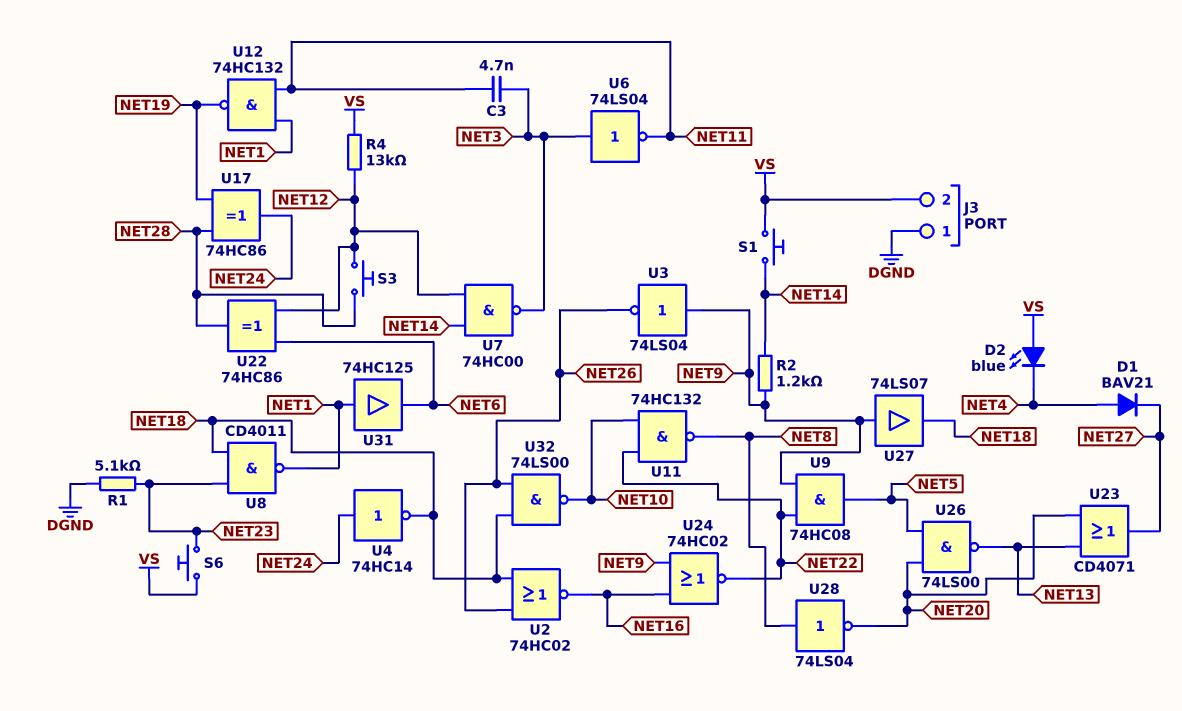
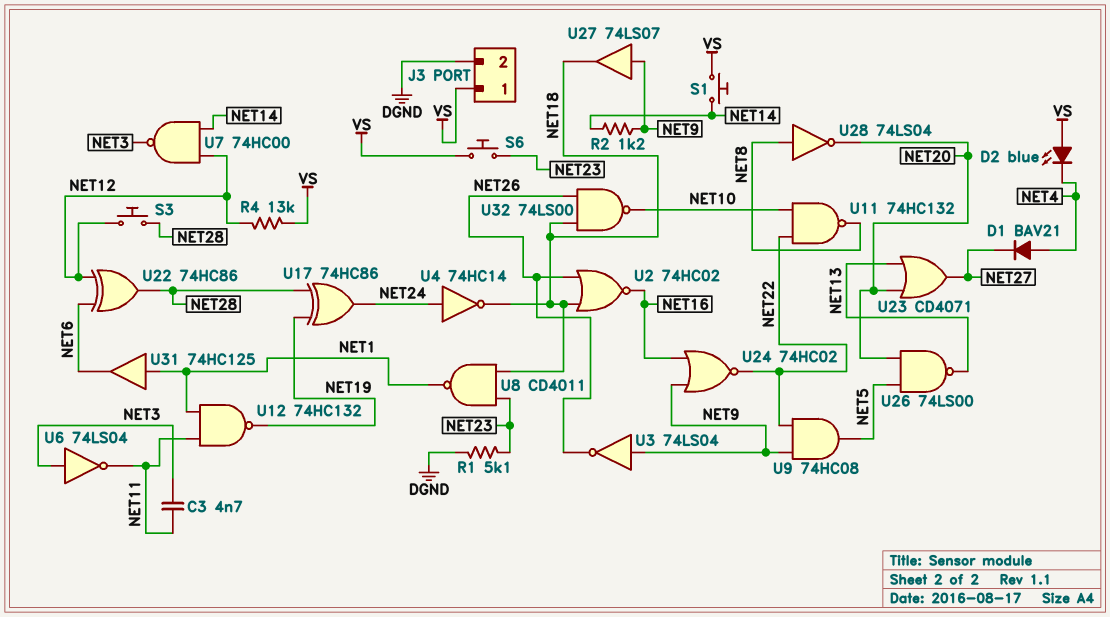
J3 pin 1: DGND -> VS
J3 pin 2: VS -> DGND

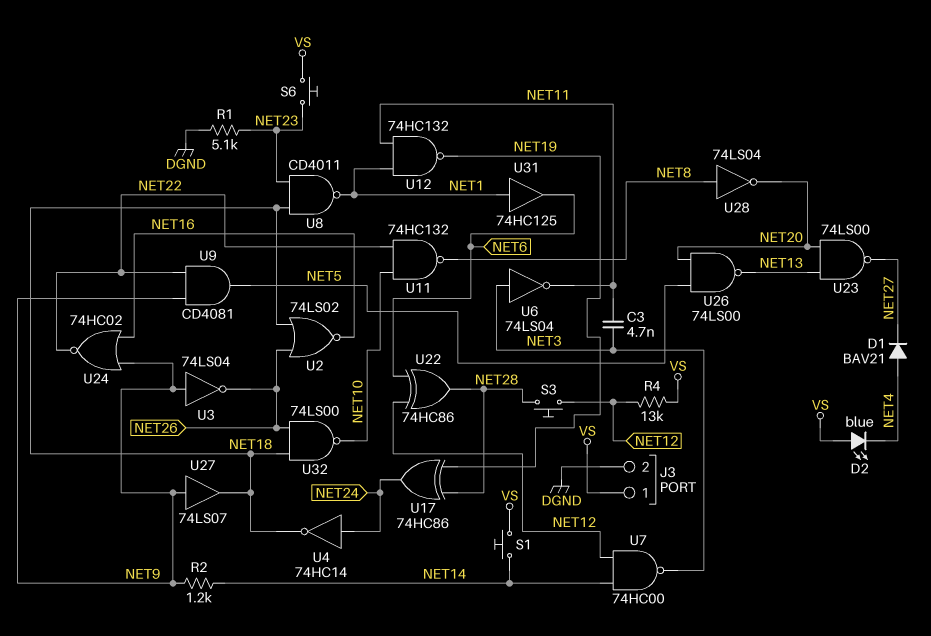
U2: NOR 74HC02 (in NET18, in NET26, out NET16) -> NOR 74LS02 (in NET18, in NET26, out NET16)
U9: AND 74HC08 (in NET9, in NET22, out NET5) -> AND CD4081 (in NET9, in NET22, out NET5)
U23: OR CD4071 (in NET13, in NET20, out NET27) -> NAND 74LS00 (in NET13, in NET20, out NET27)

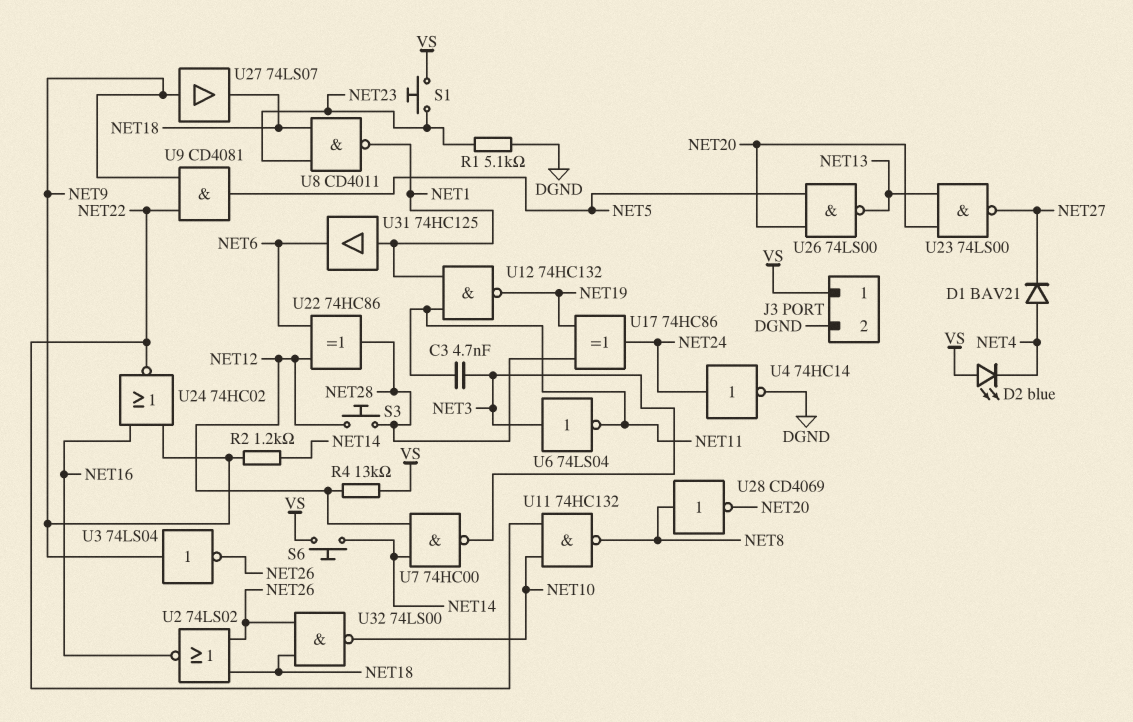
S1: button (NET14, VS) -> button (NET23, VS)
S6: button (NET23, VS) -> button (NET14, VS)
U4: NOT 74HC14 (in NET24, out NET18) -> NOT 74HC14 (in NET24, out DGND)
U28: NOT 74LS04 (in NET8, out NET20) -> NOT CD4069 (in NET8, out NET20)

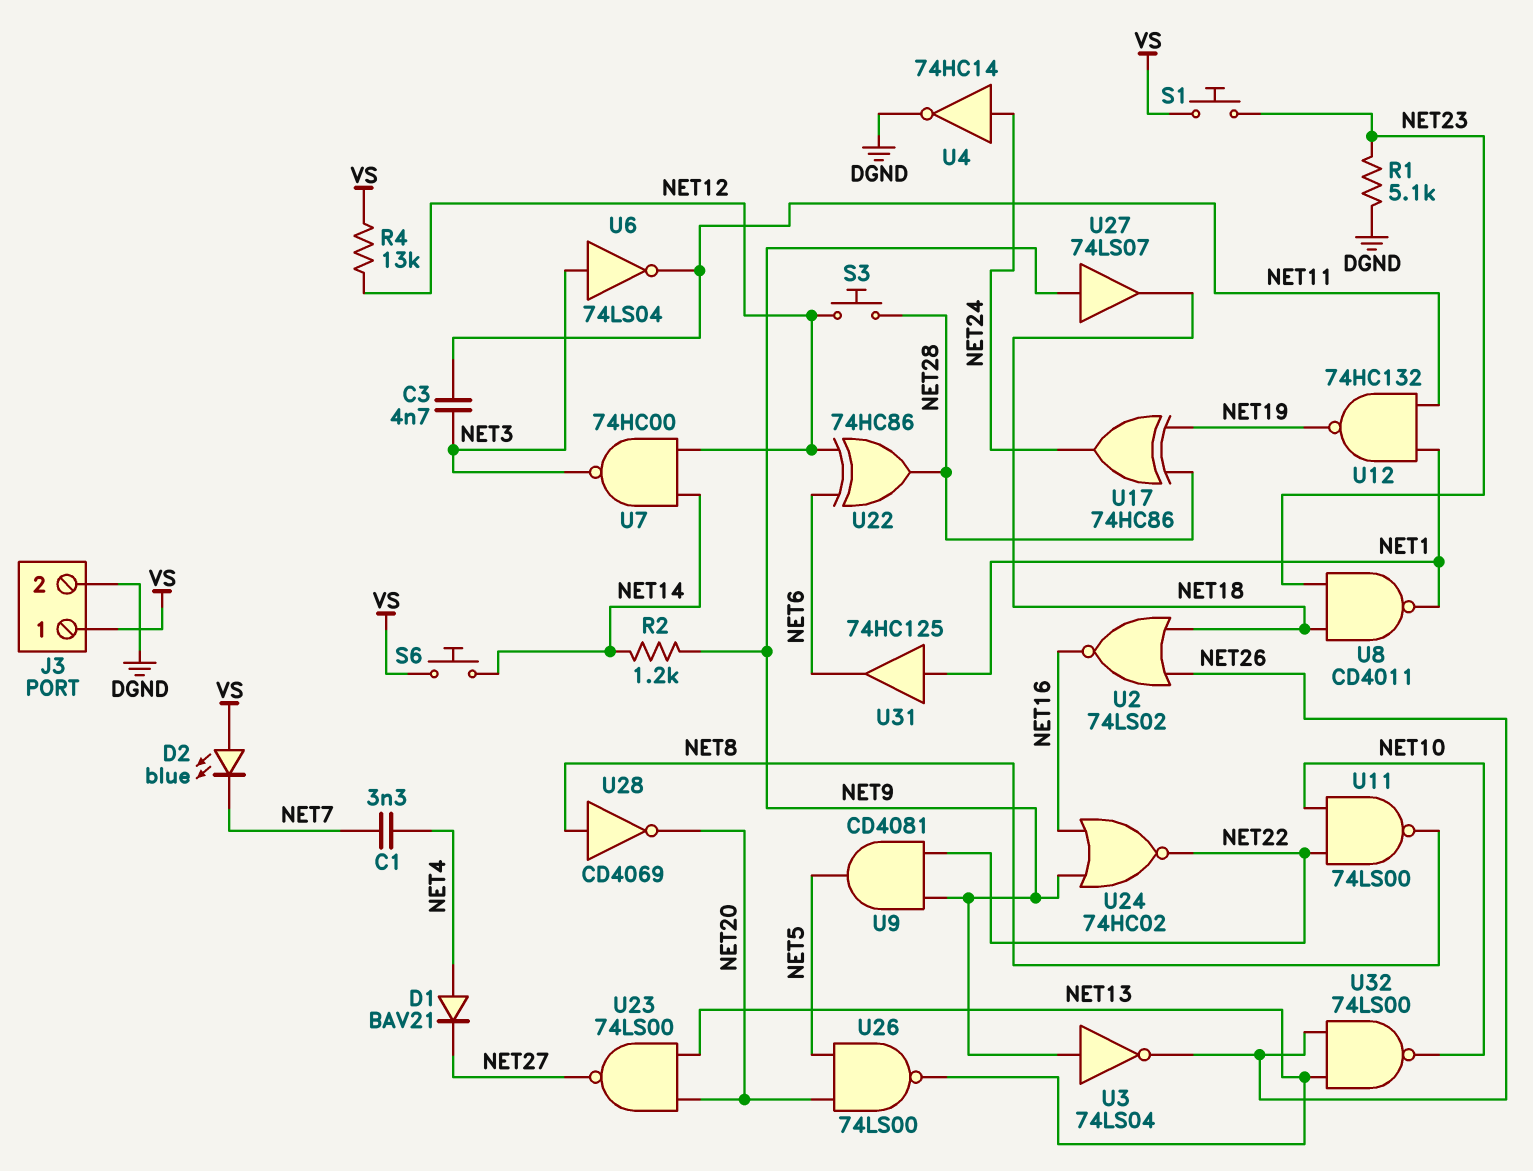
C1: none -> 3.3nF (NET4, NET7)
D2: LED blue (A VS, K NET4) -> LED blue (A VS, K NET7)
U11: NAND 74HC132 (in NET10, in NET22, out NET8) -> NAND 74LS00 (in NET10, in NET22, out NET8)
U32: NAND 74LS00 (in NET18, in NET26, out NET10) -> NAND 74LS00 (in NET13, in NET26, out NET10)

